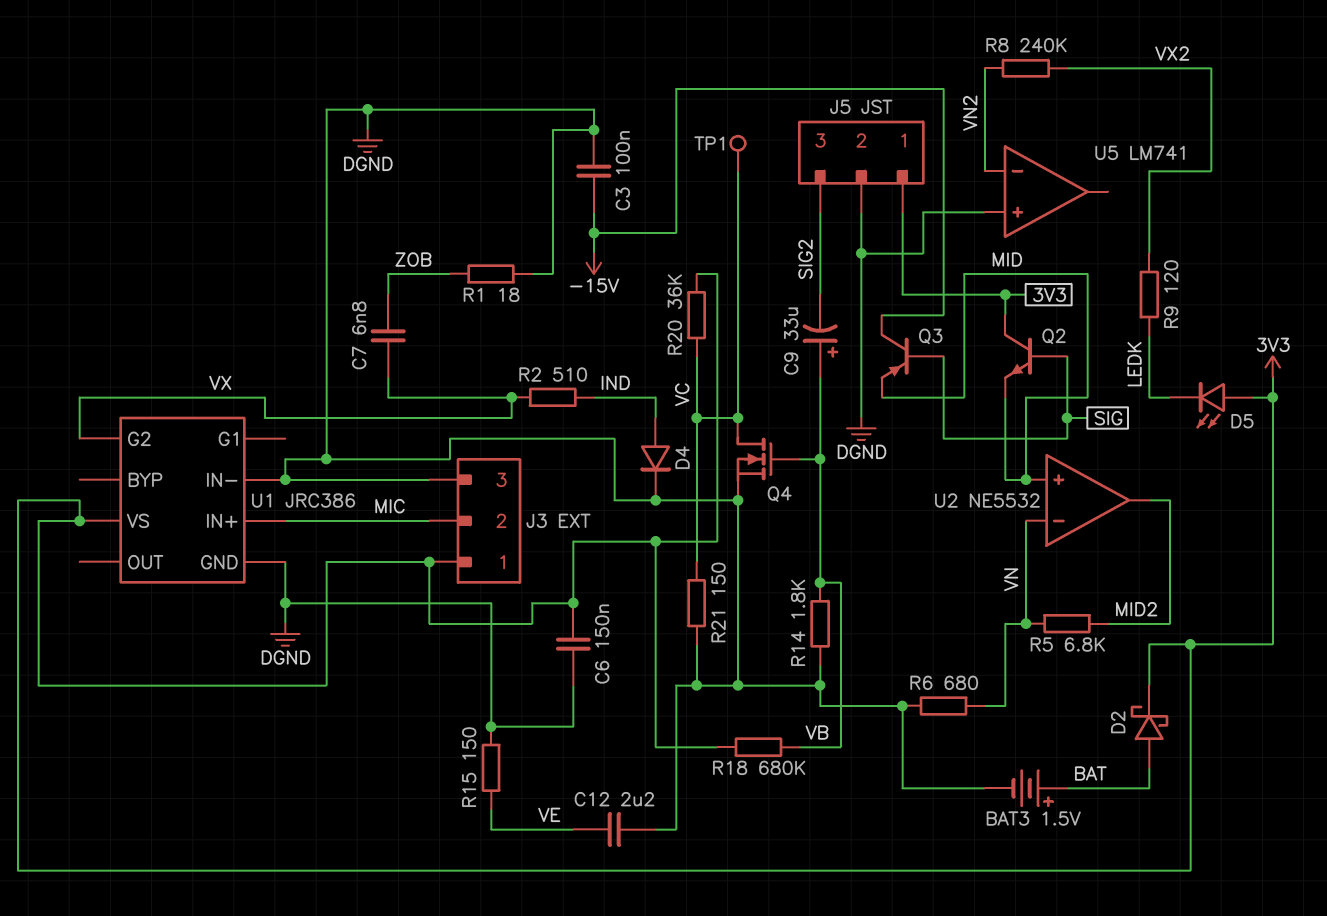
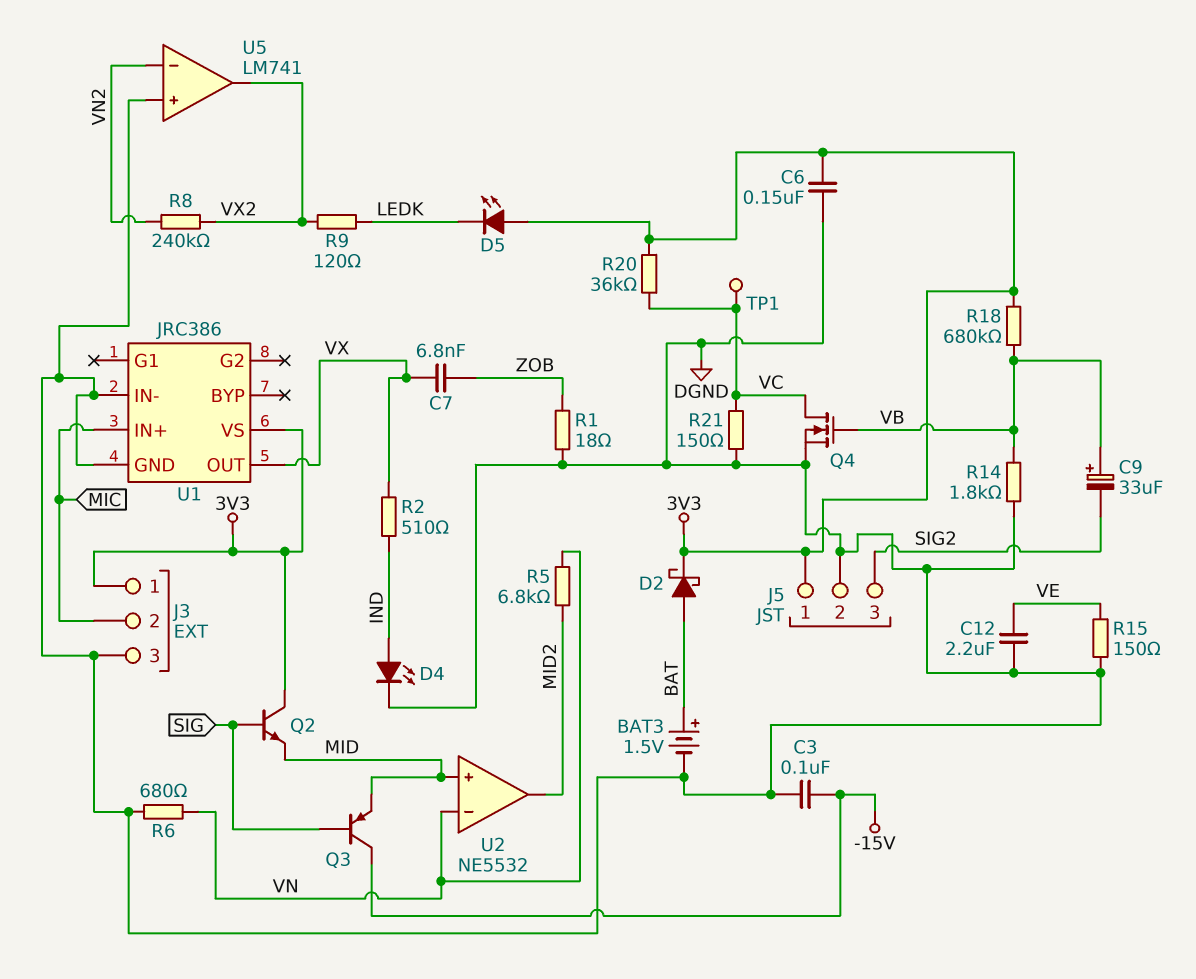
D4: diode (A IND, K DGND) -> LED (A IND, K DGND)
U1 pin G2: VX -> none
U1 pin OUT: none -> VX
U5 pin out: none -> VX2

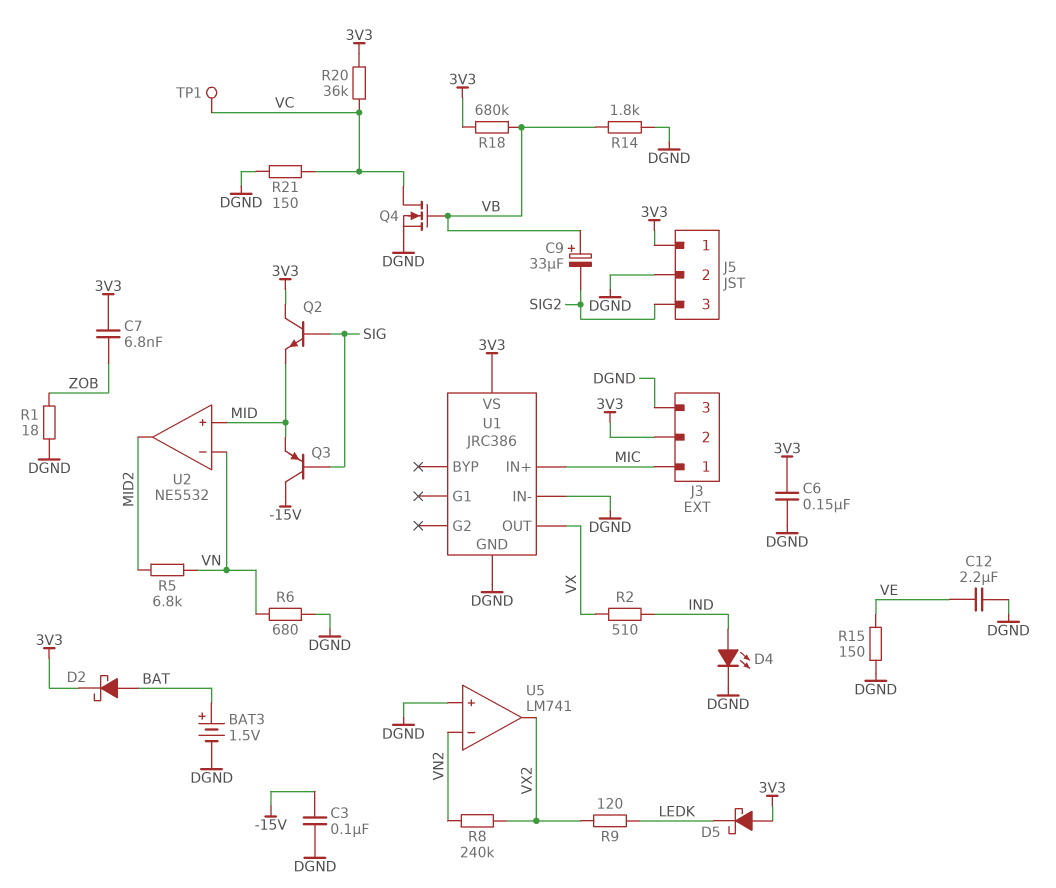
C7: 6.8nF (VX, ZOB) -> 6.8nF (3V3, ZOB)
D5: LED (A 3V3, K LEDK) -> schottky (A 3V3, K LEDK)
J3 pin 1: 3V3 -> MIC
J3 pin 2: MIC -> 3V3

